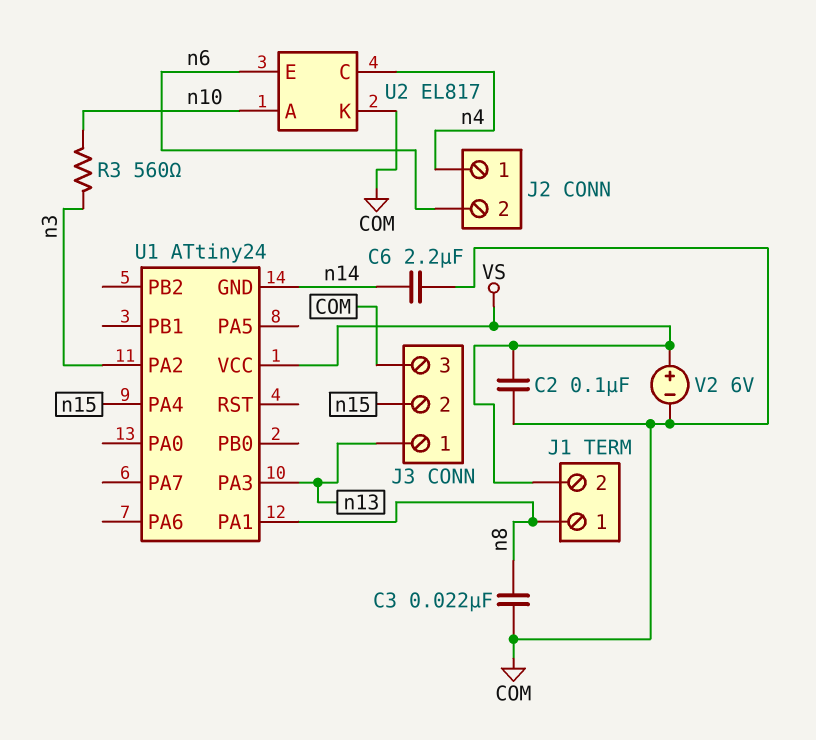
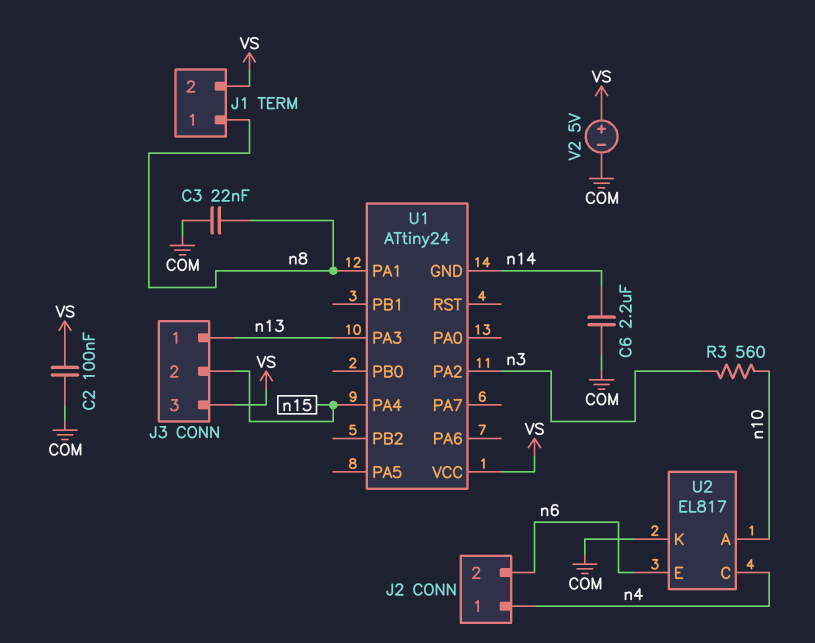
J3 pin 3: COM -> VS
V2: 6V (plus VS, minus COM) -> 5V (plus VS, minus COM)

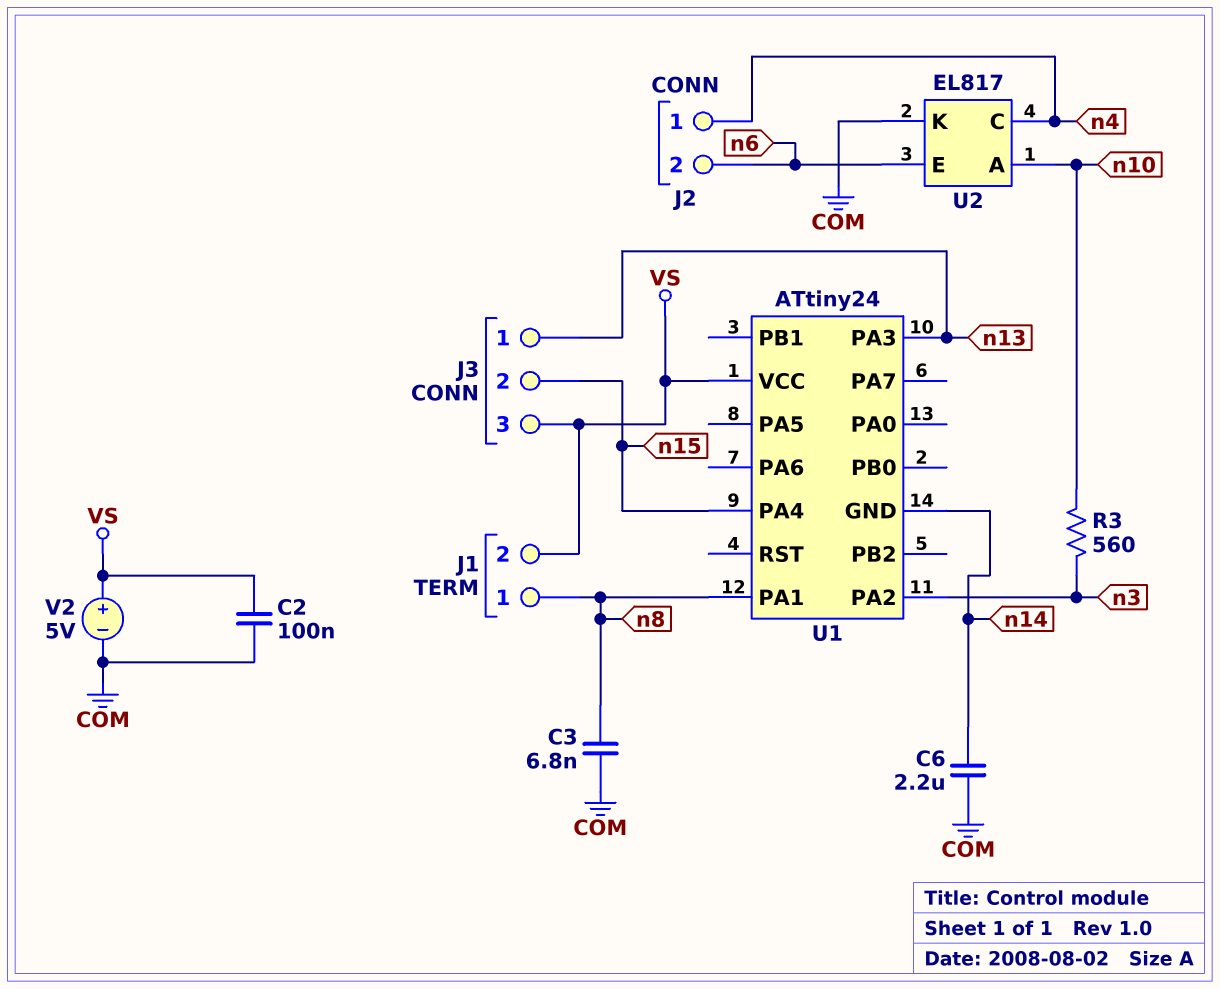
C3: 22nF (COM, n8) -> 6.8nF (COM, n8)

